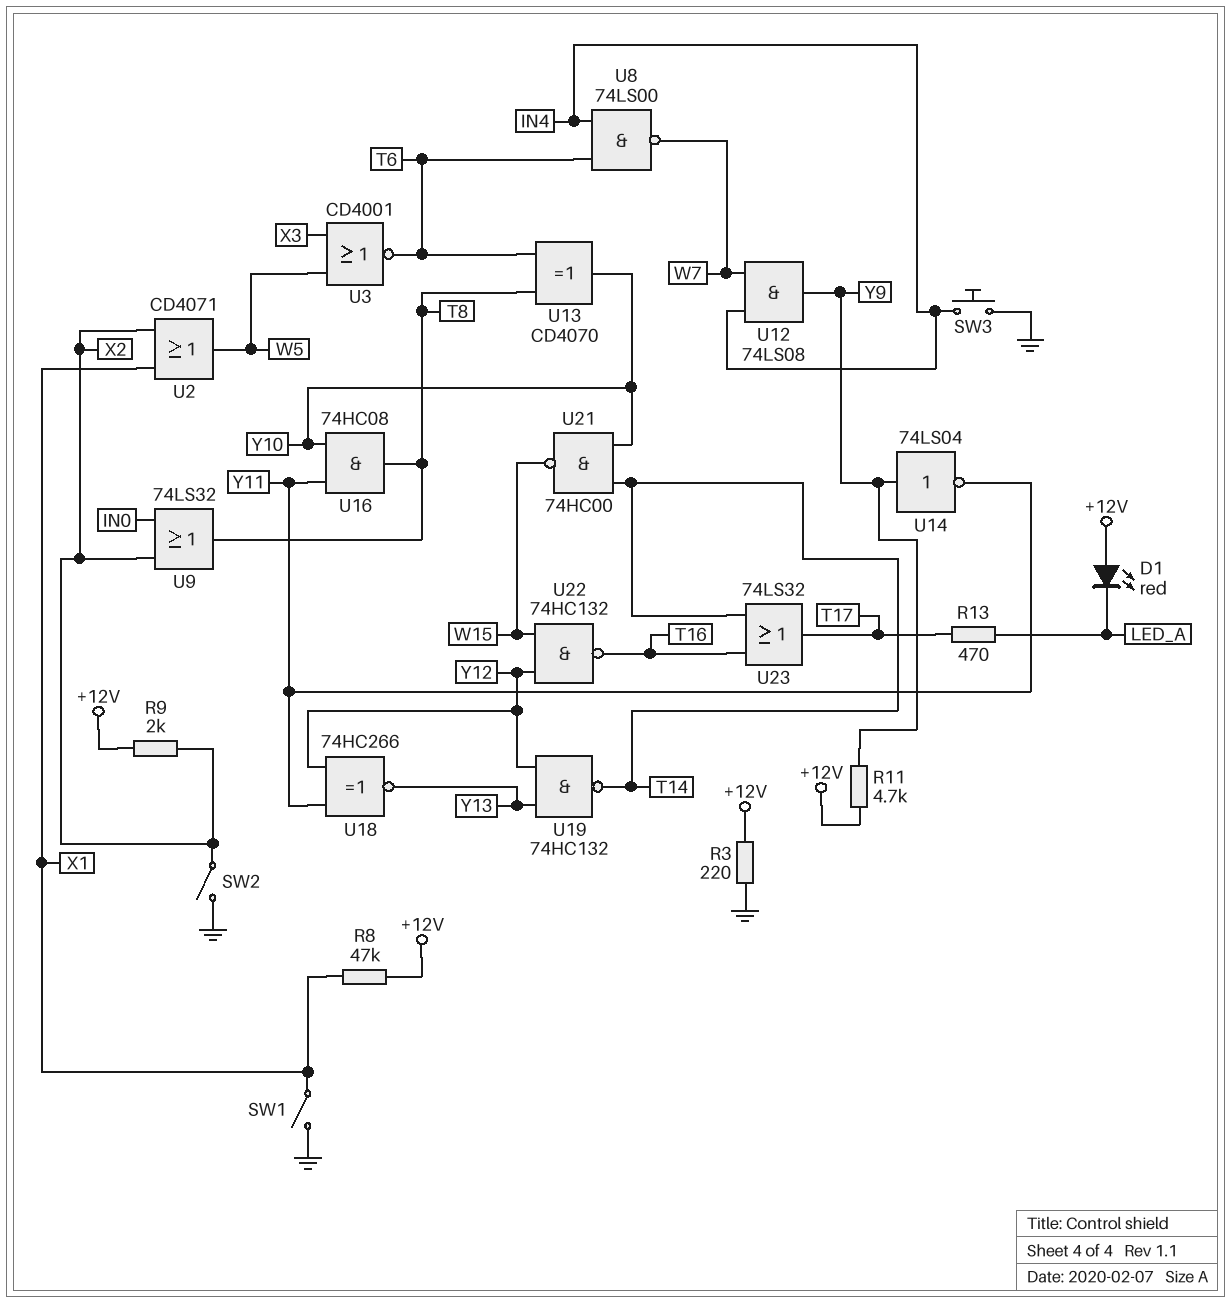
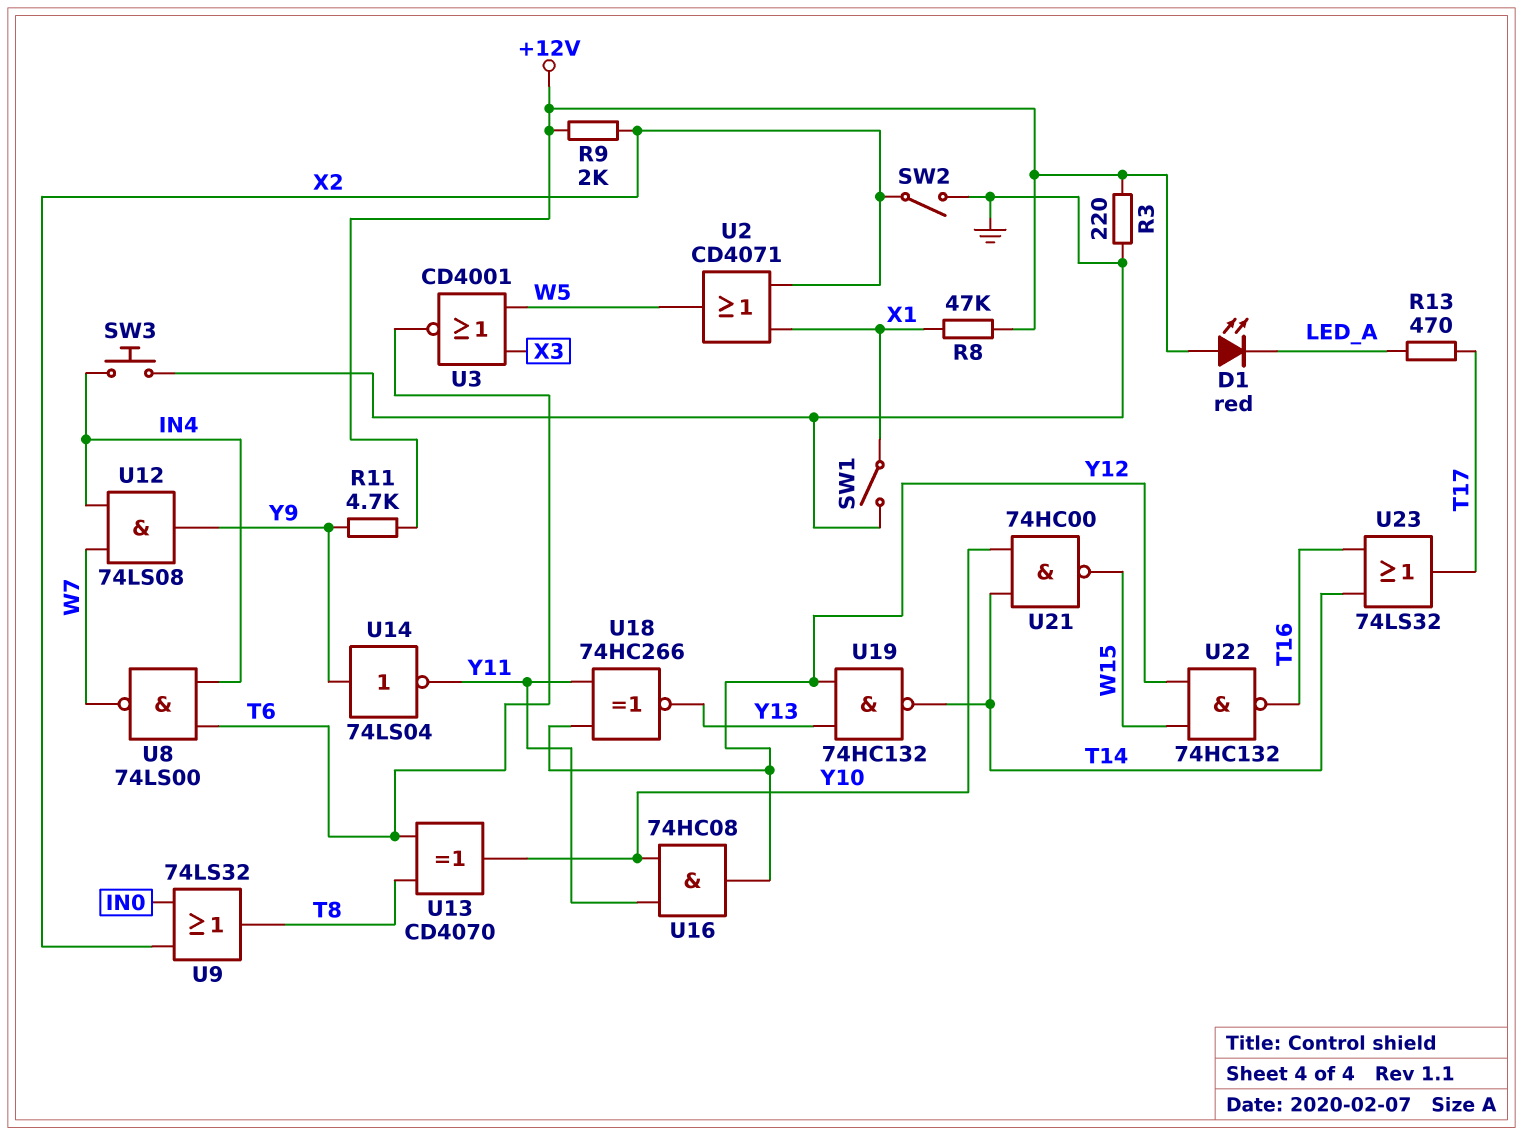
U16: AND 74HC08 (in Y10, in Y11, out T8) -> AND 74HC08 (in Y10, in Y11, out Y12)

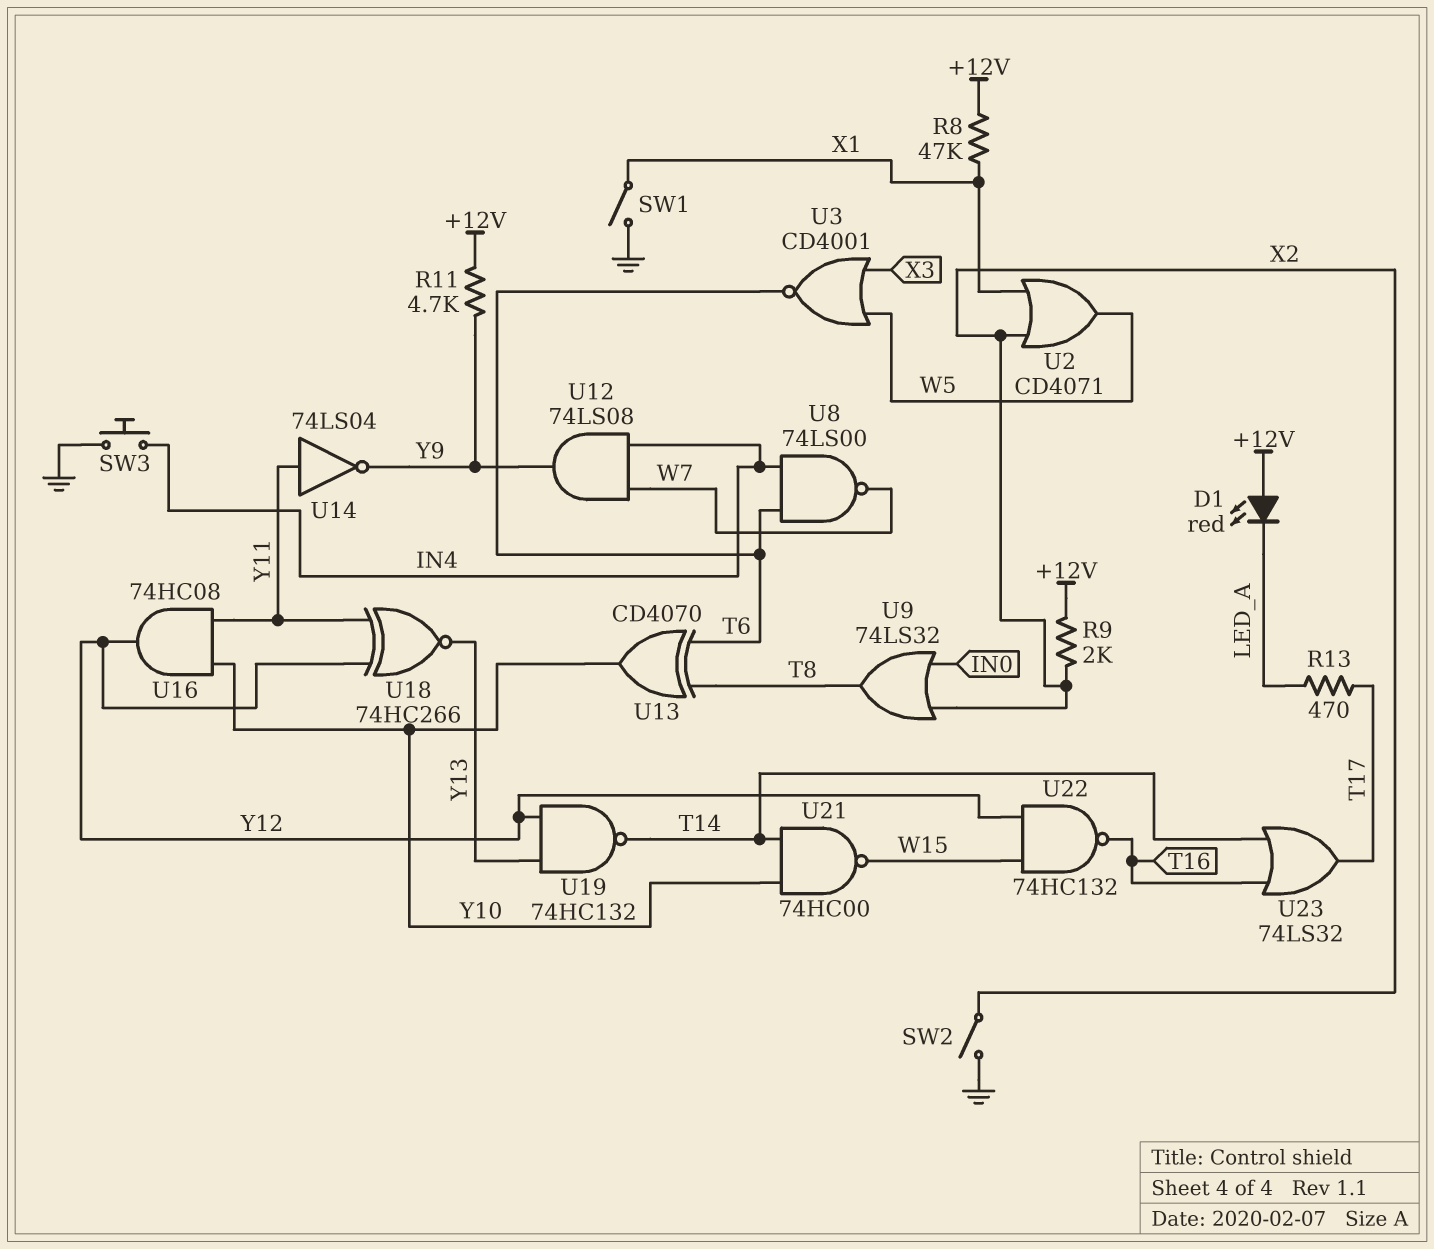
R3: 220 (+12V, GND) -> none
U14: NOT 74LS04 (in Y9, out Y11) -> NOT 74LS04 (in Y11, out Y9)

